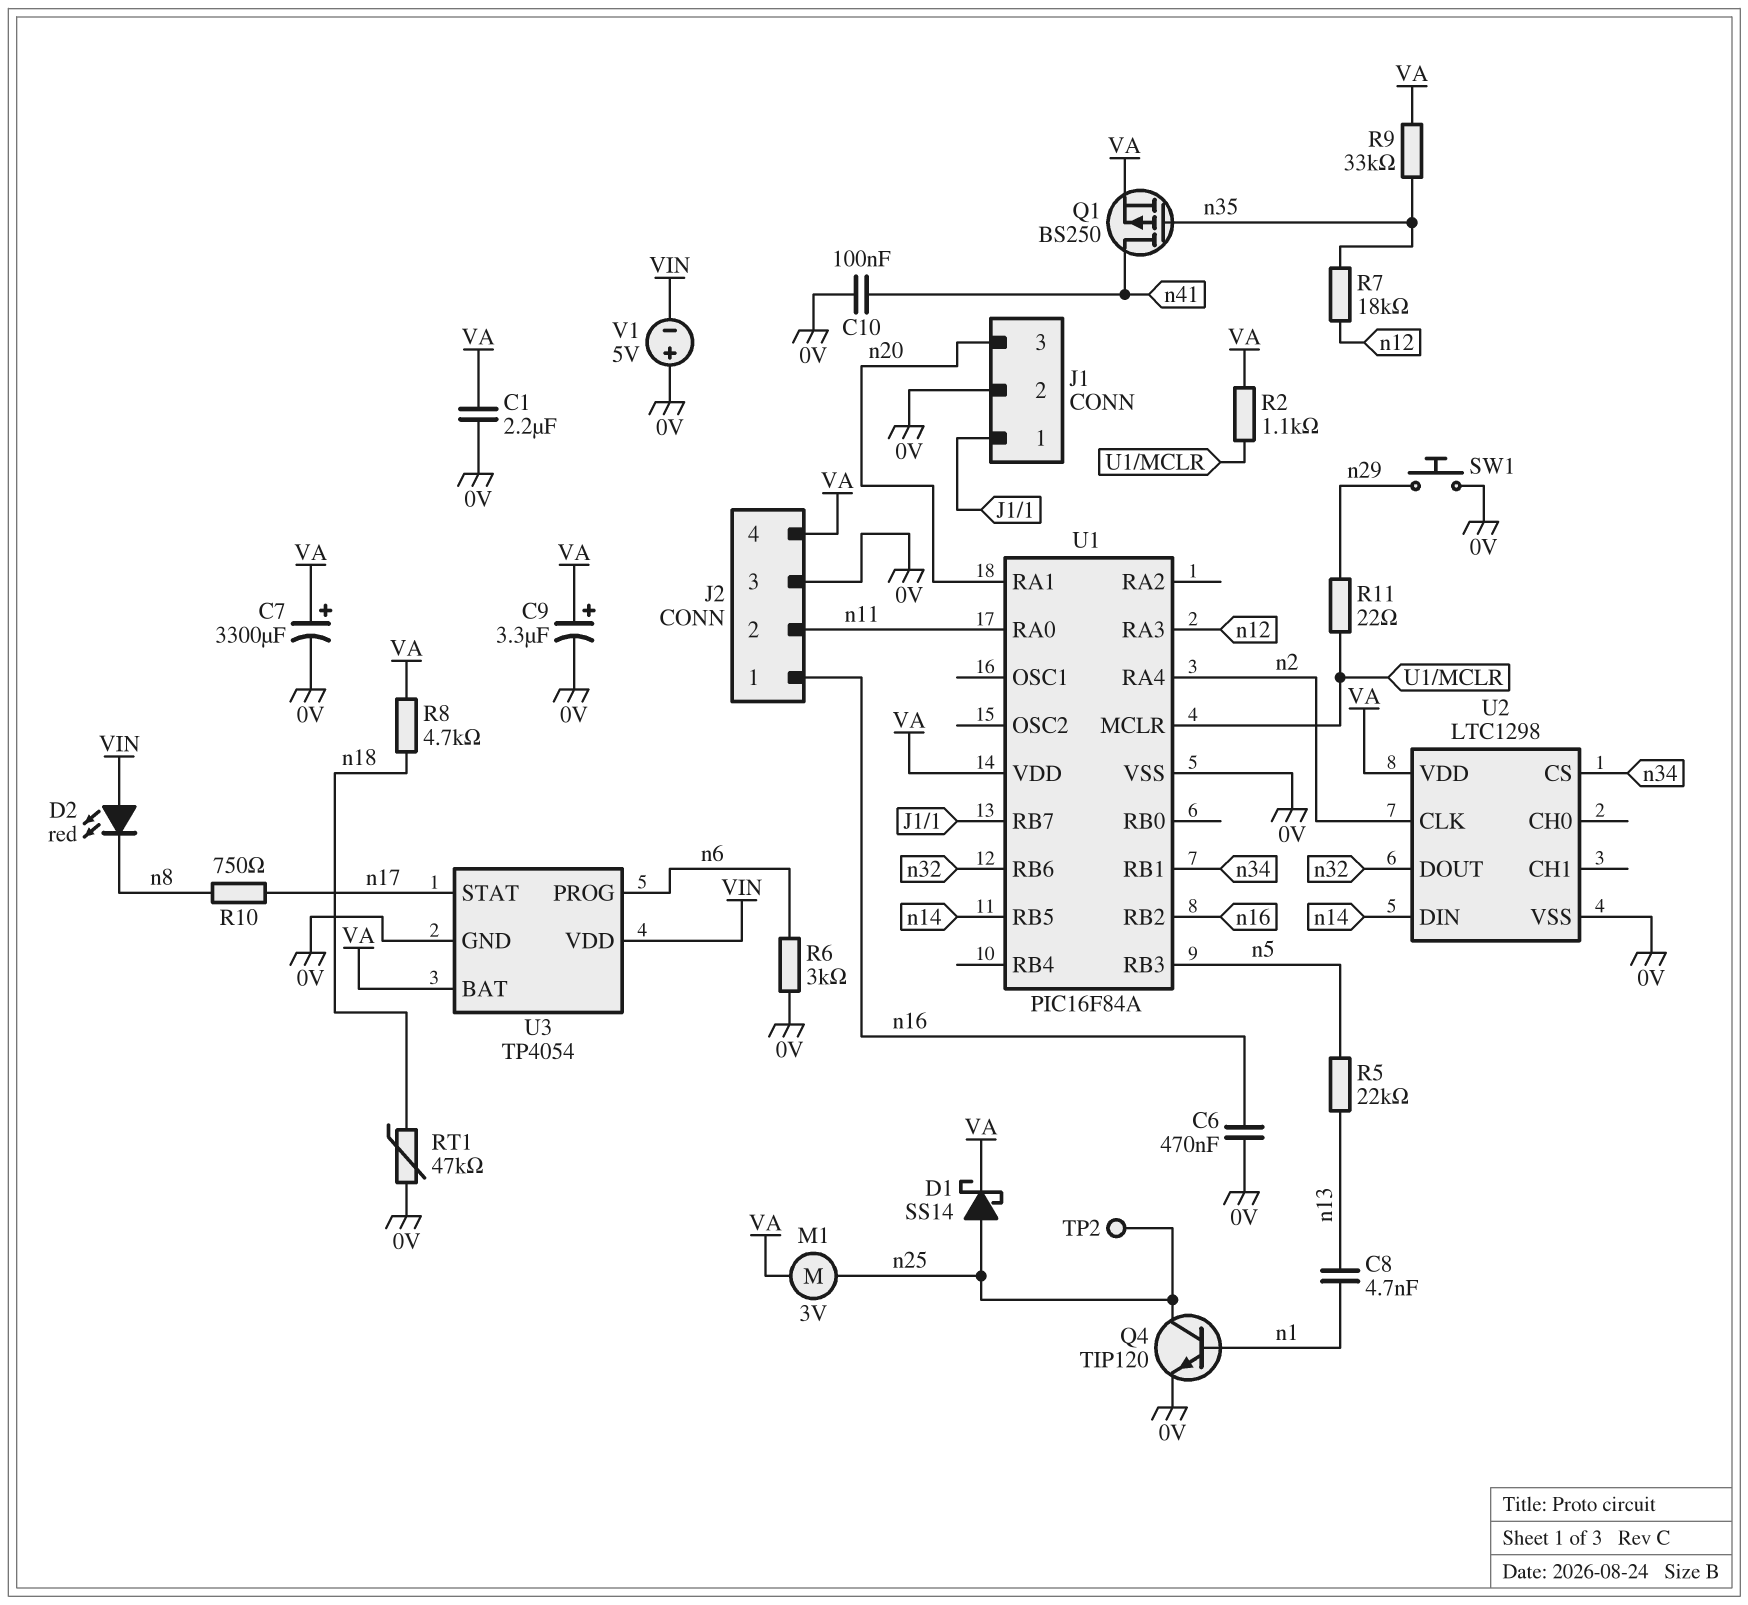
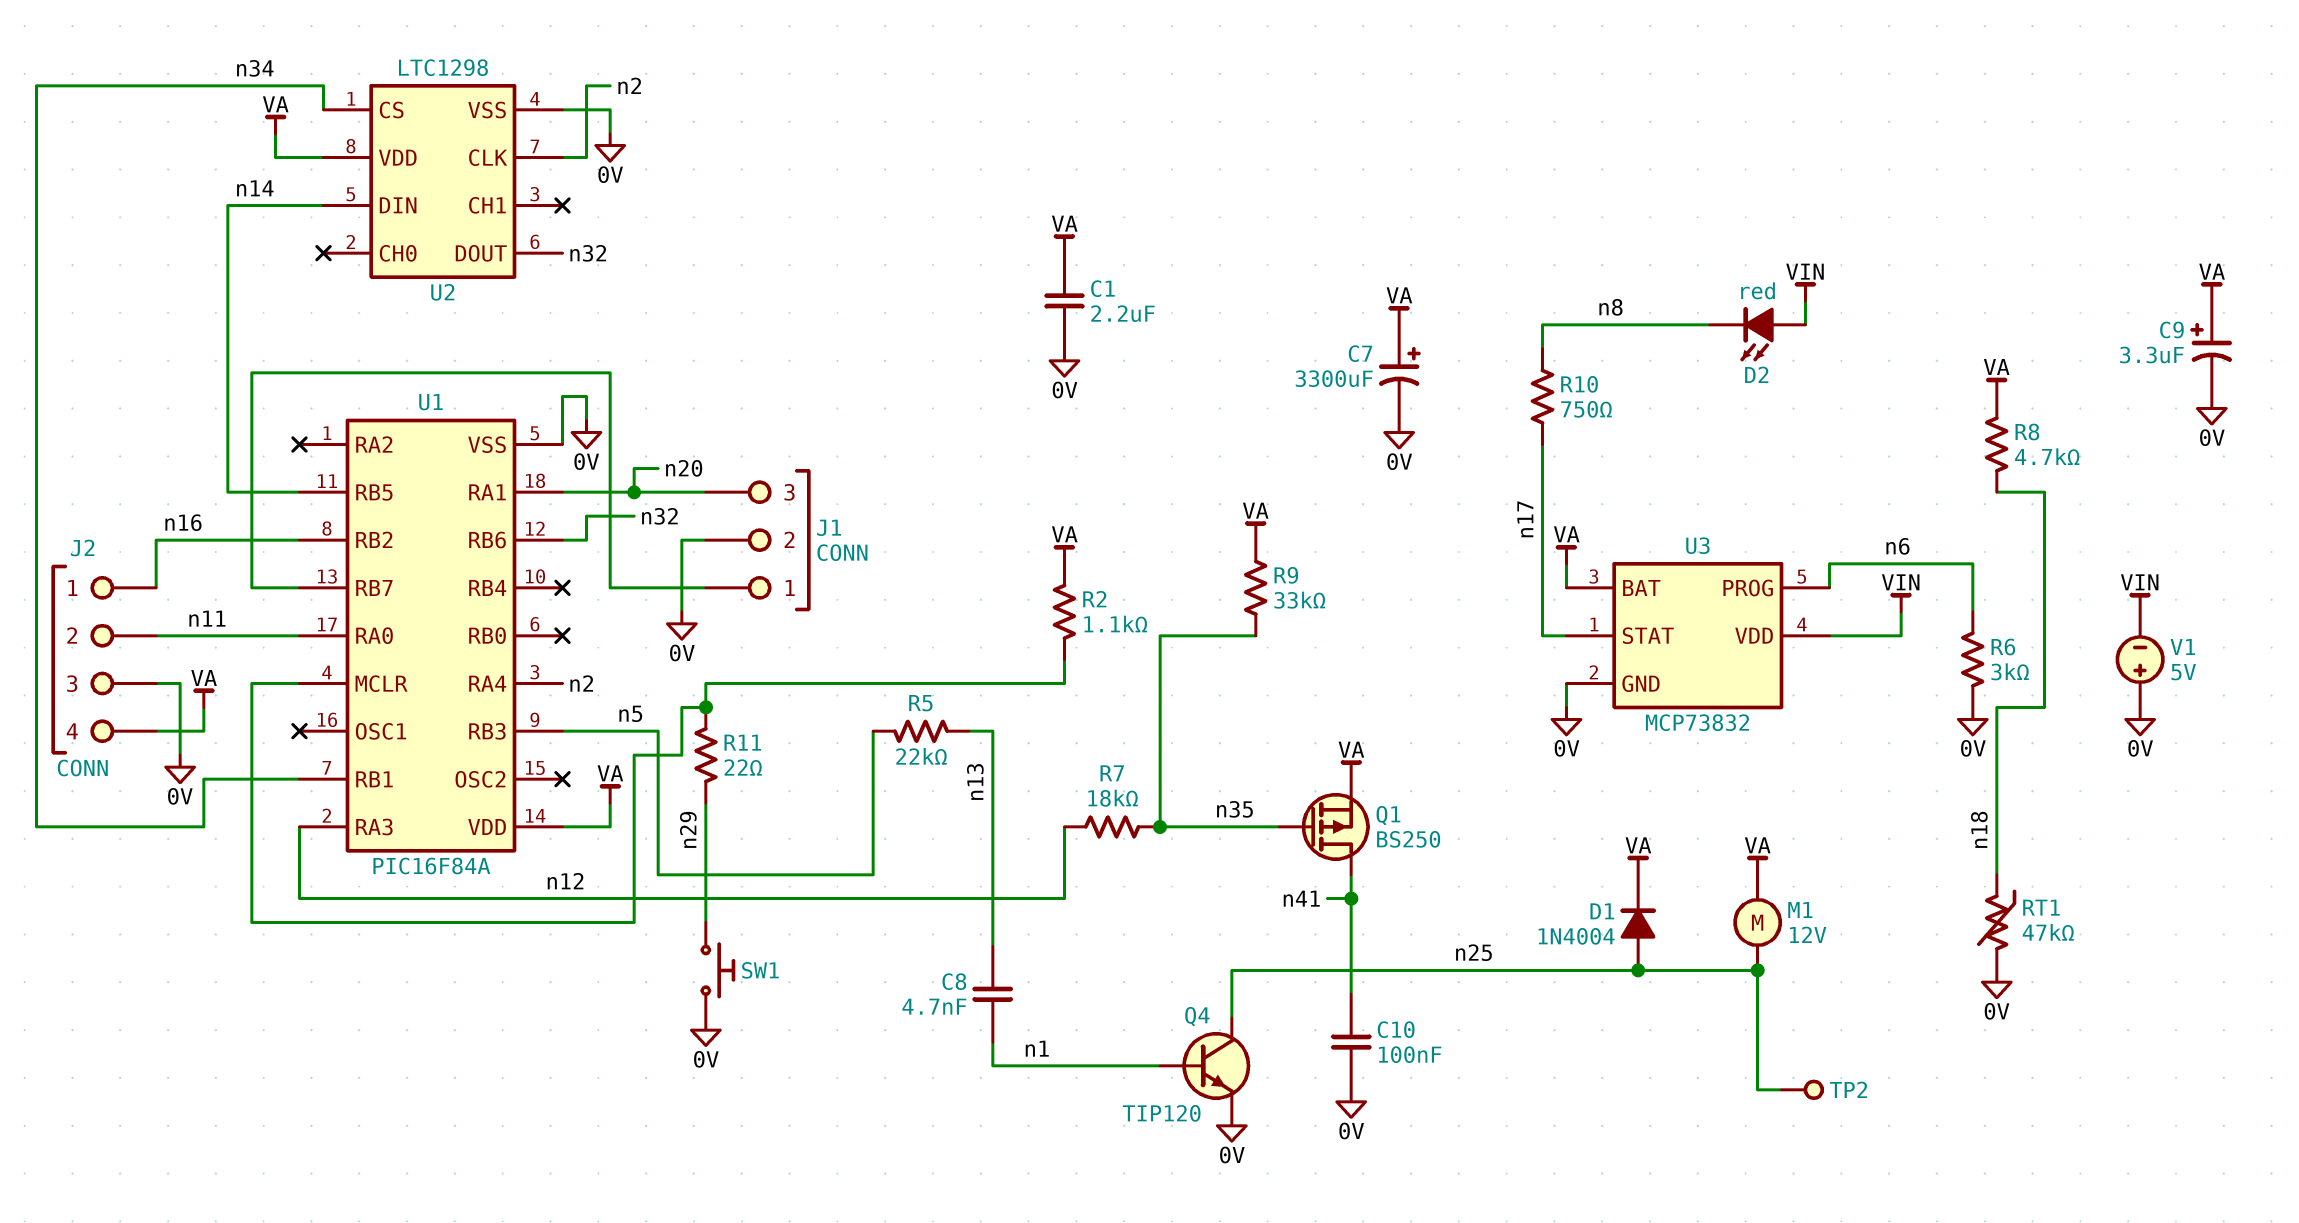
C6: 470nF (0V, n16) -> none
D1: schottky SS14 (A n25, K VA) -> diode 1N4004 (A n25, K VA)
M1: motor 3V (VA, n25) -> motor 12V (VA, n25)
U3: TP4054 -> MCP73832

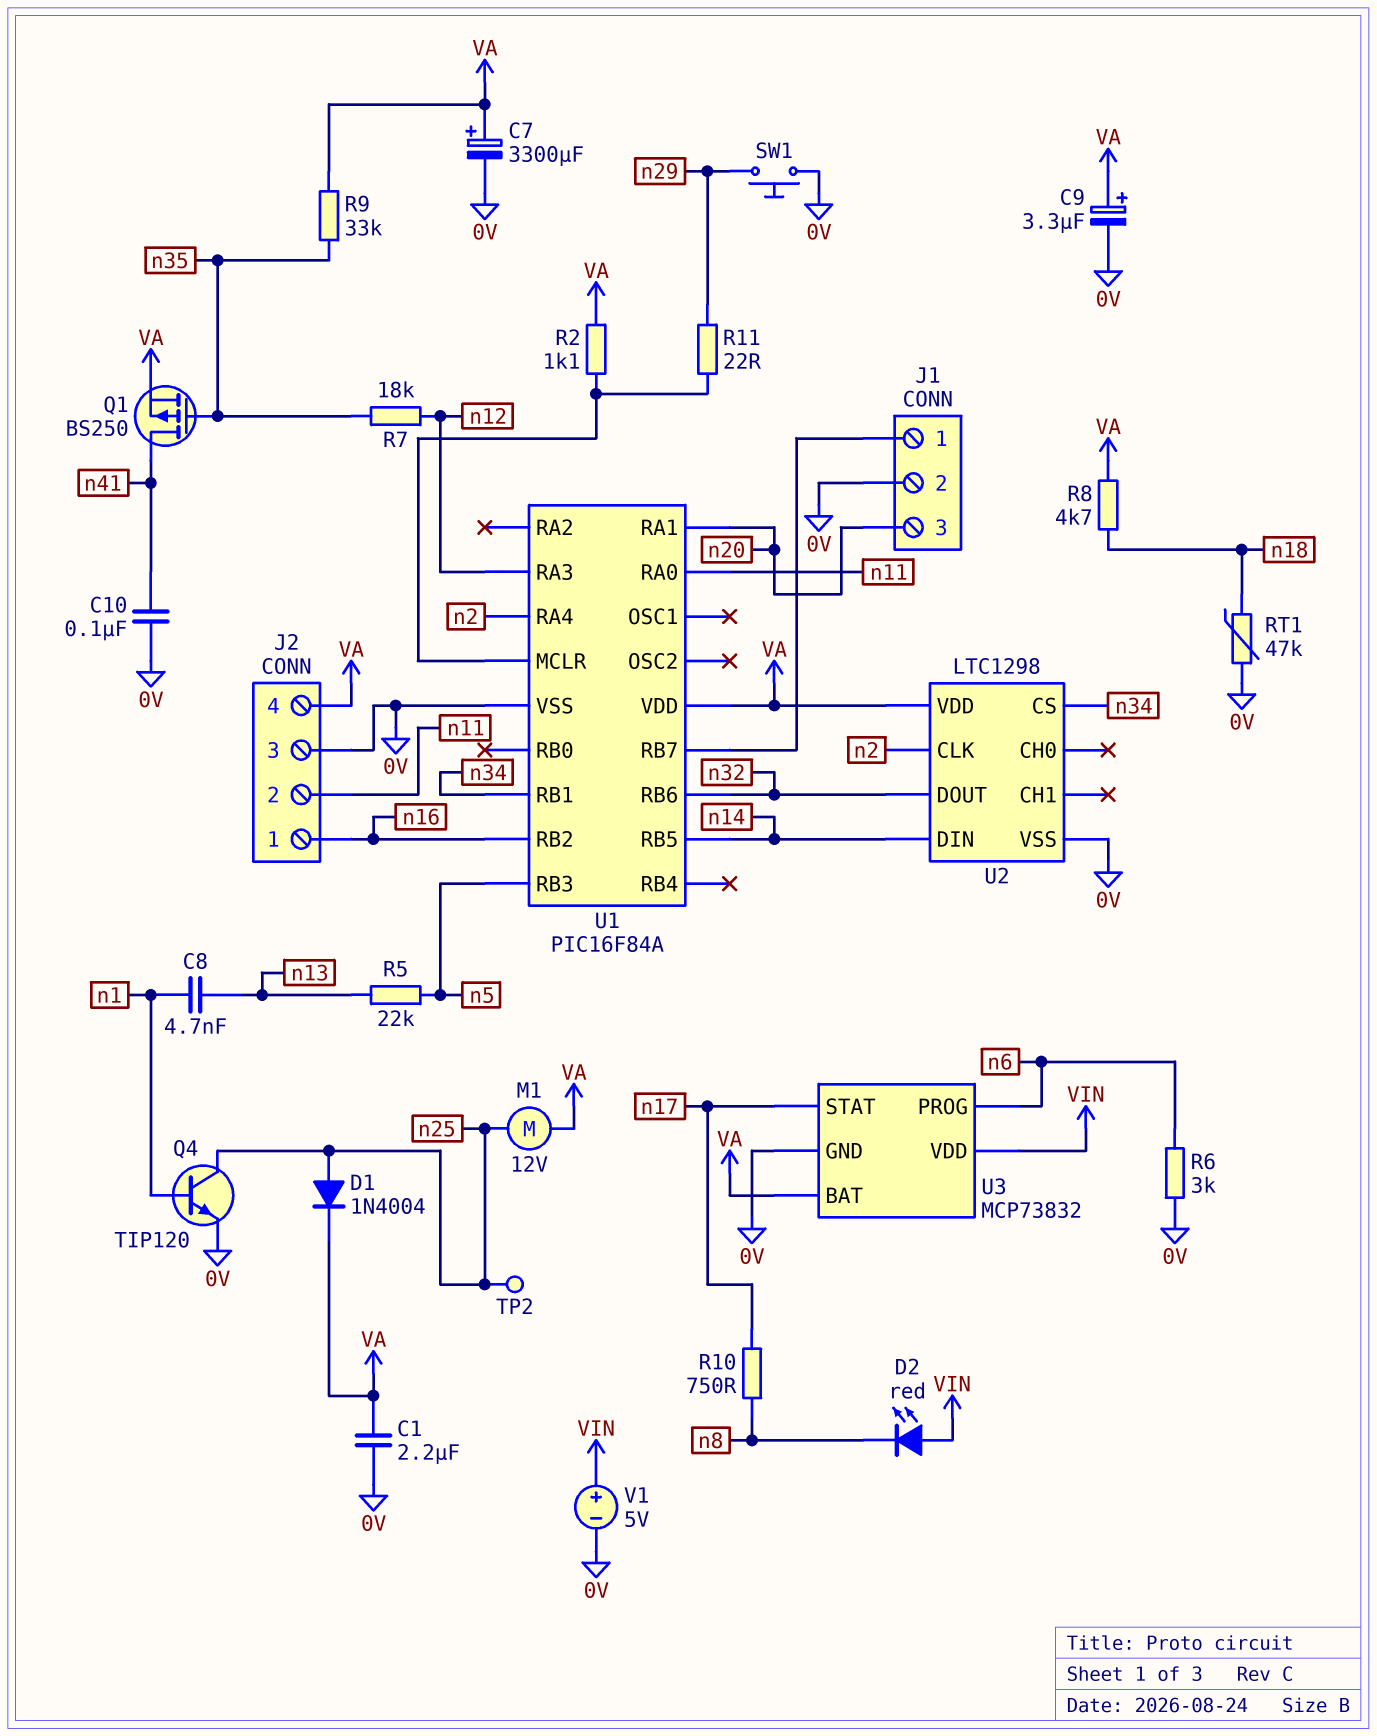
V1: 5V (plus 0V, minus VIN) -> 5V (plus VIN, minus 0V)

